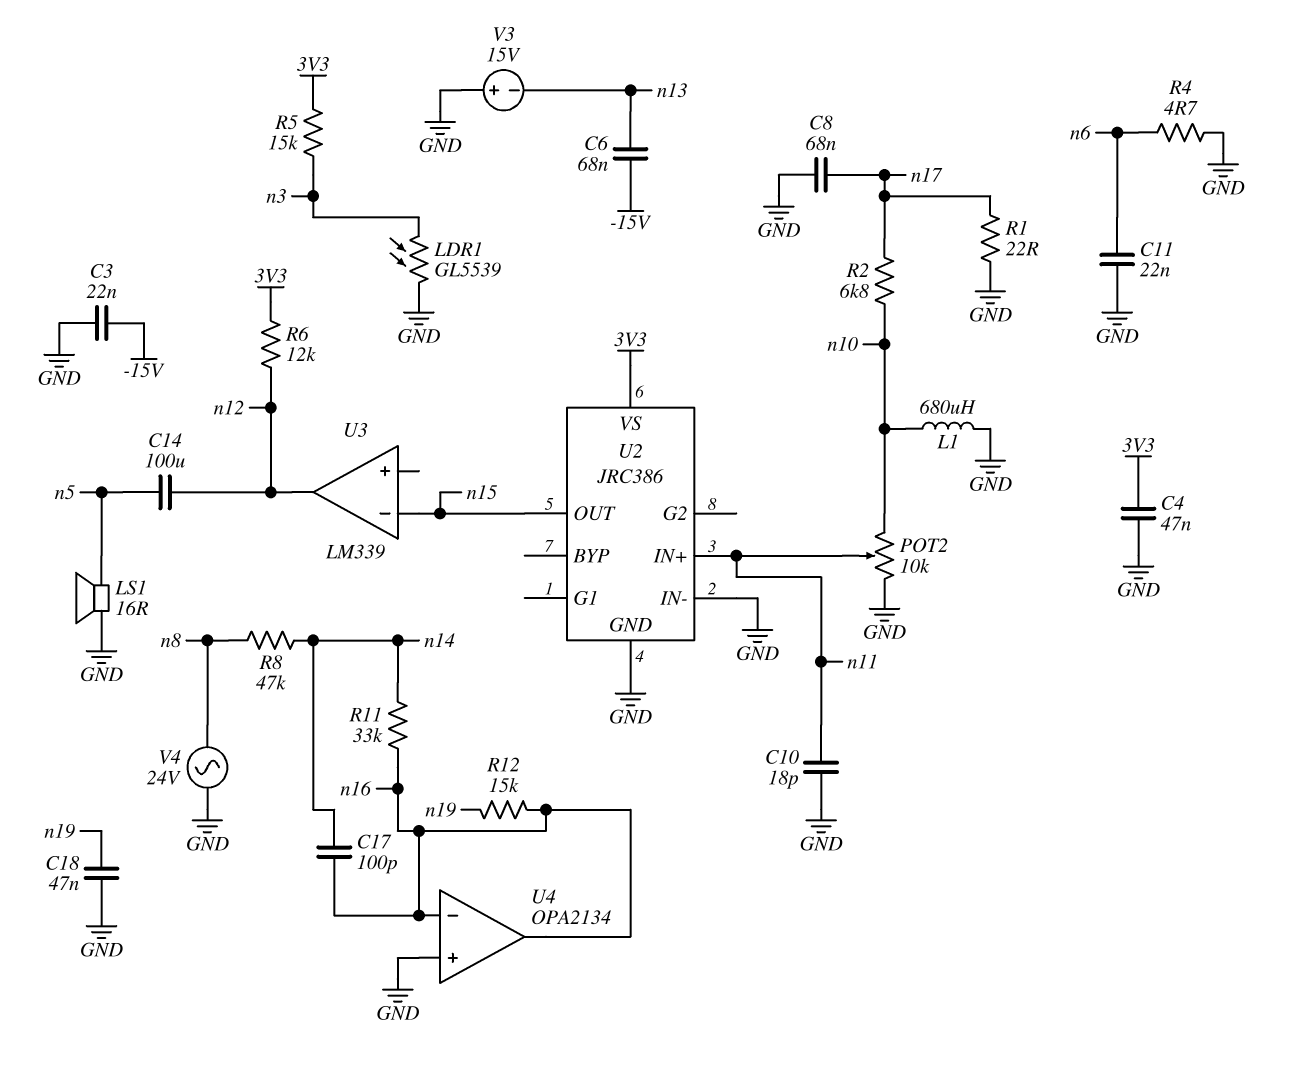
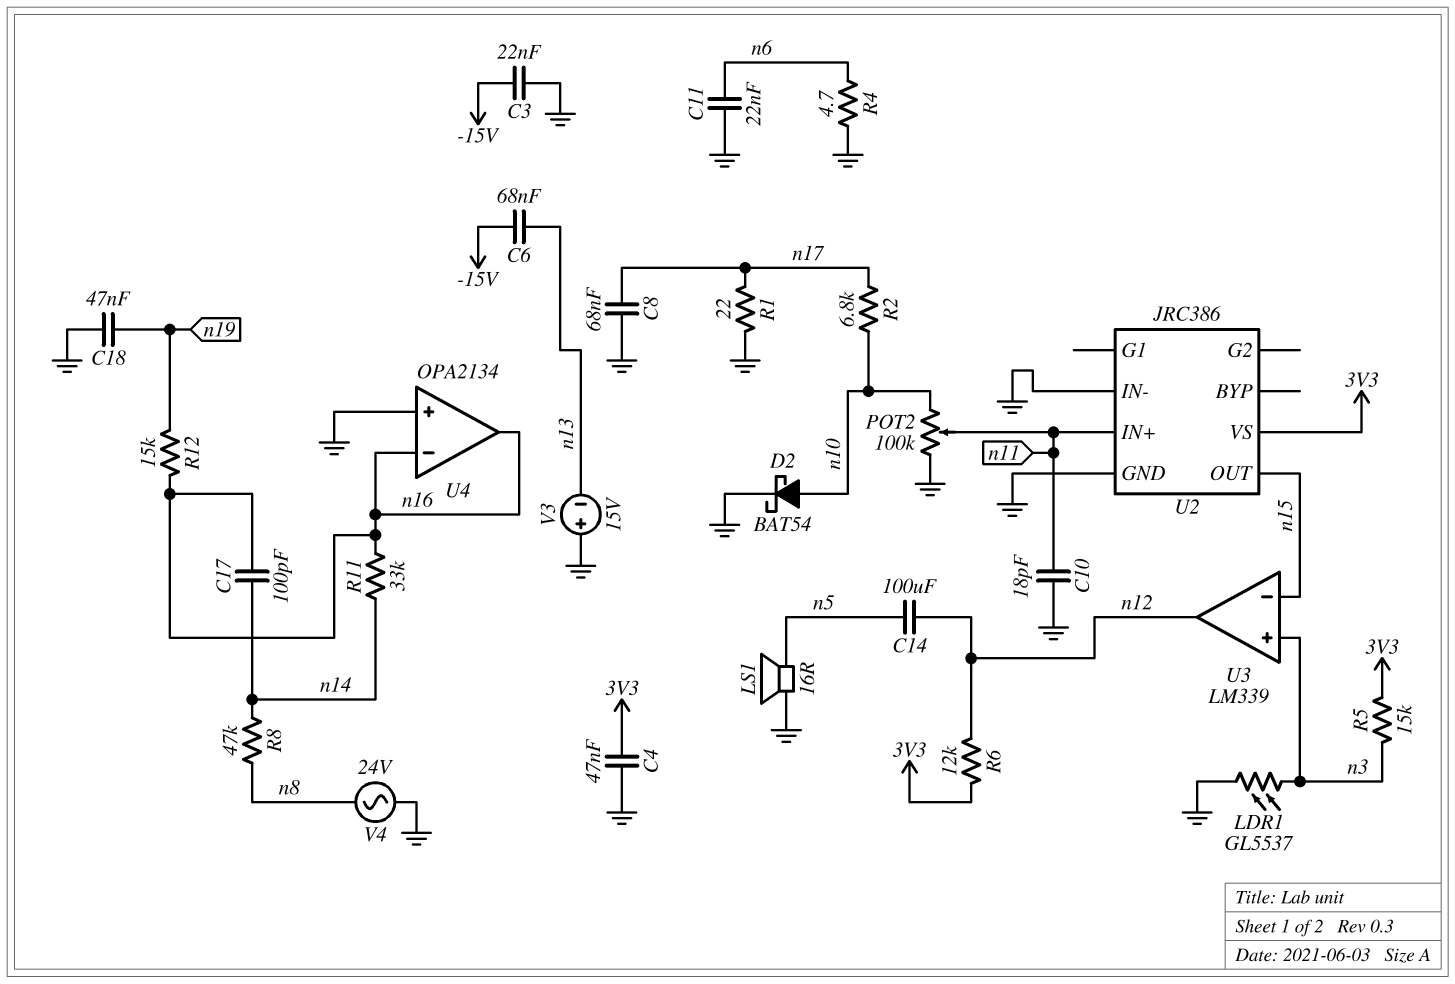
D2: none -> schottky BAT54 (A n10, K GND)
L1: 680uH (GND, n10) -> none
LDR1: GL5539 (GND, n3) -> GL5537 (GND, n3)
POT2: 10k (GND, n10, wiper n11) -> 100k (GND, n10, wiper n11)
U3 pin in+: none -> n3

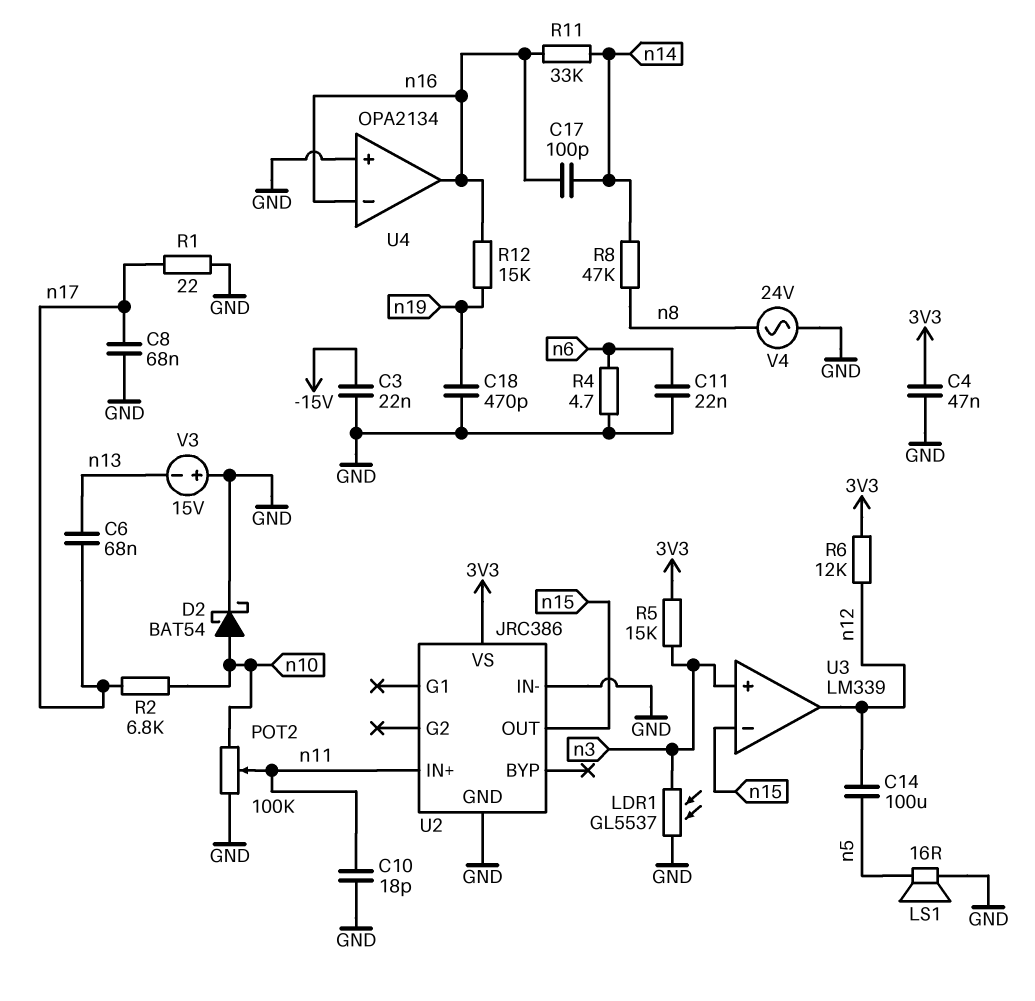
C6: 68nF (-15V, n13) -> 68nF (n13, n17)
C18: 47nF (GND, n19) -> 470pF (GND, n19)

